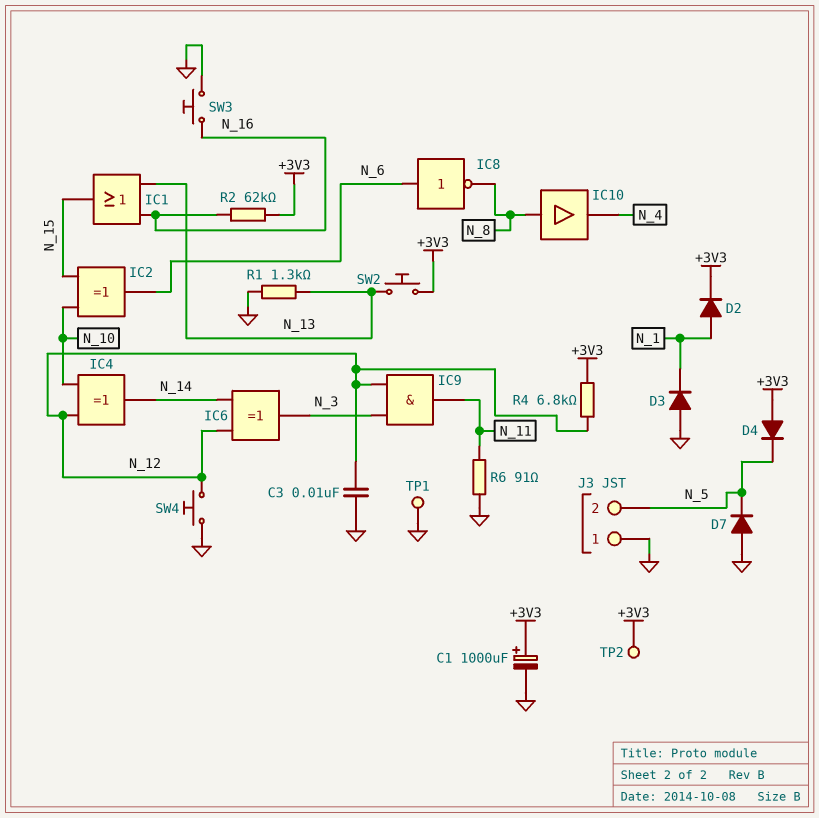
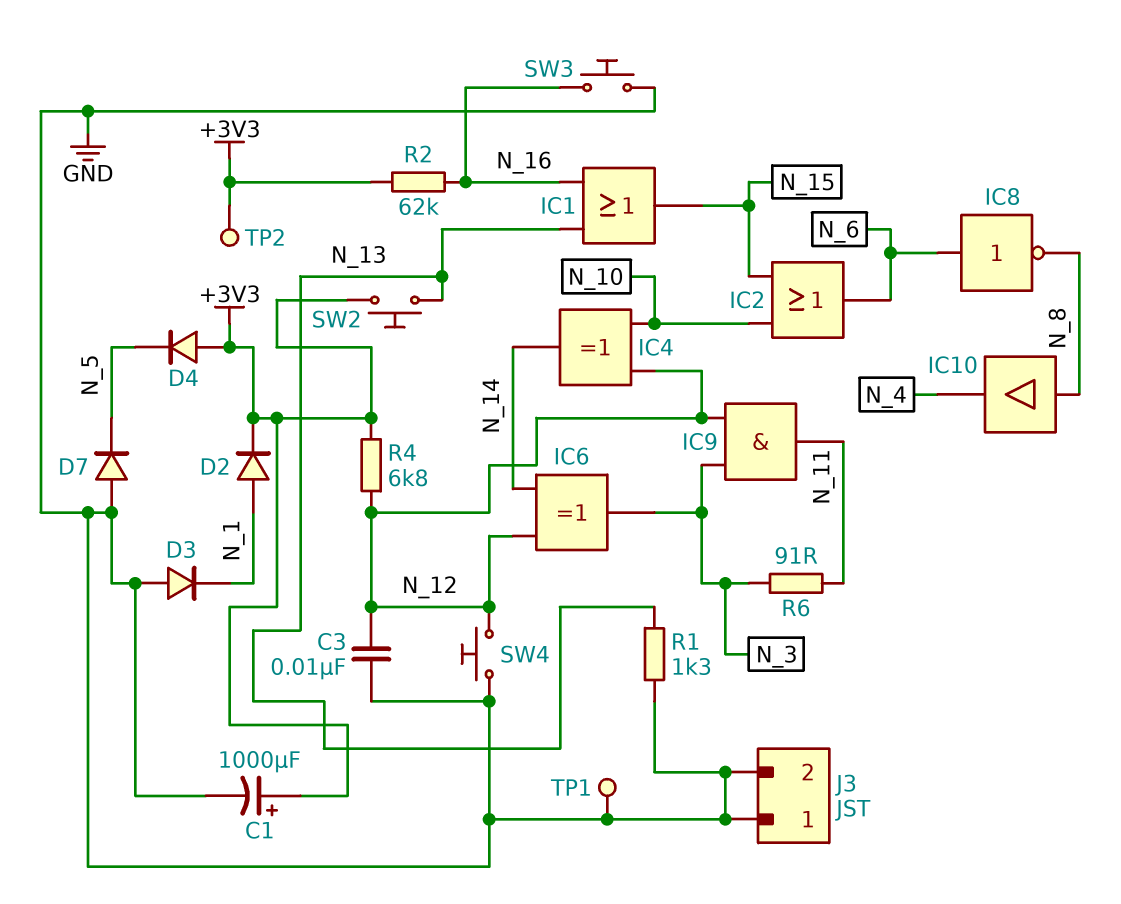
IC2: XOR (in N_10, in N_15, out N_6) -> OR (in N_10, in N_15, out N_6)
J3 pin 2: N_5 -> GND
R6: 91 (GND, N_11) -> 91 (N_3, N_11)

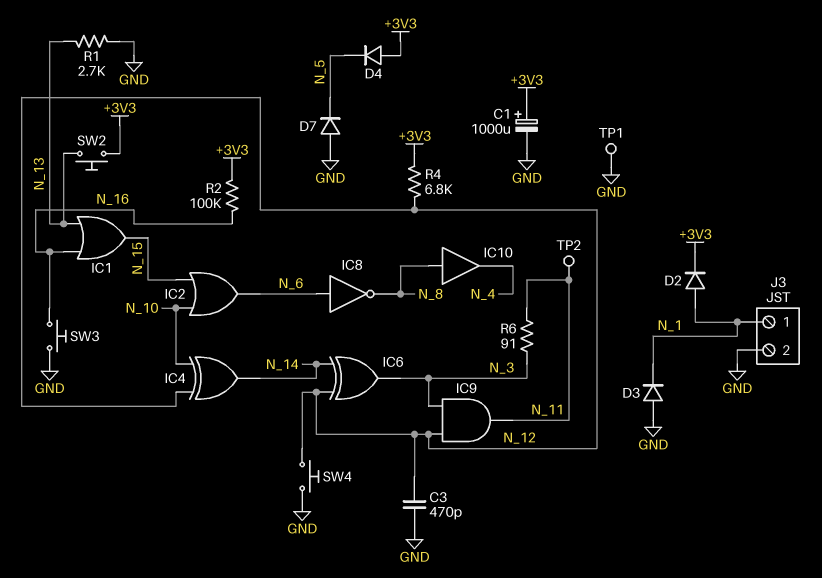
C3: 10nF (GND, N_12) -> 470pF (GND, N_12)
J3 pin 1: GND -> N_1
R1: 1.3k (GND, N_13) -> 2.7k (GND, N_13)
R2: 62k (+3V3, N_16) -> 100k (+3V3, N_16)
TP2: test point (+3V3) -> test point (N_11)

